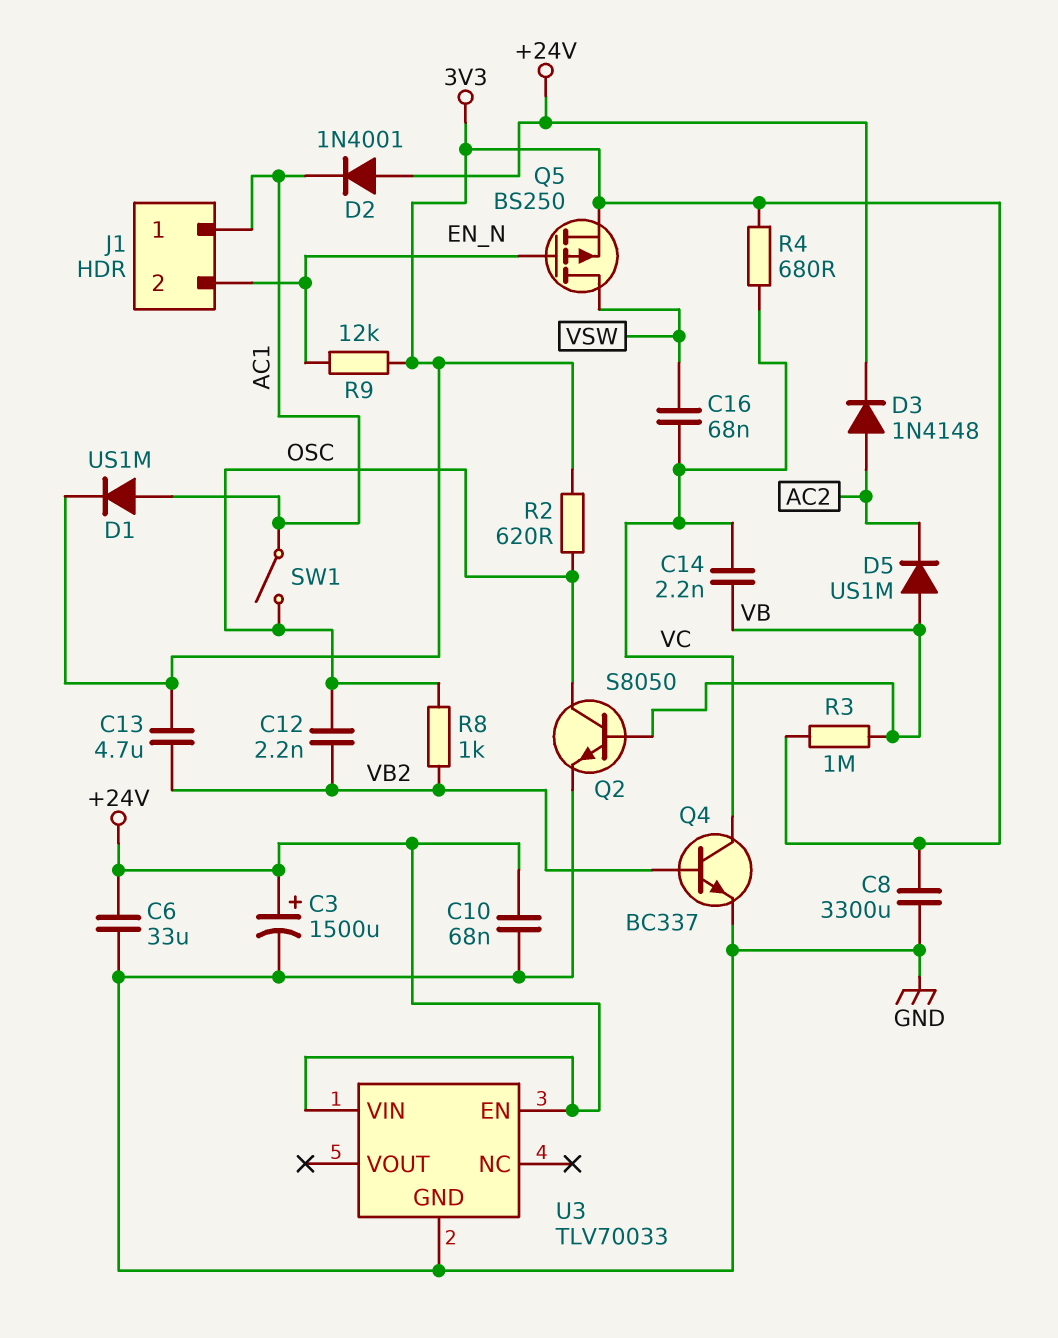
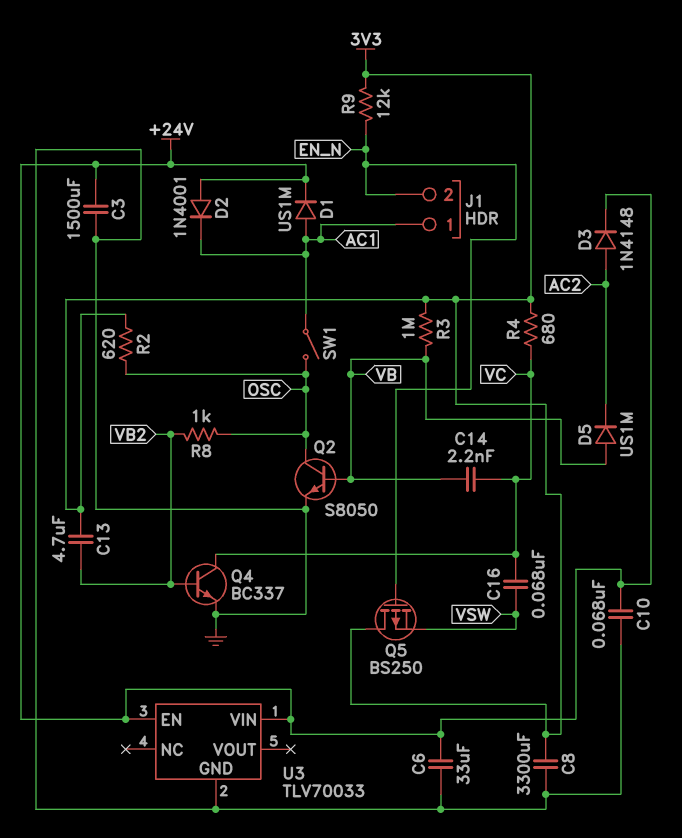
C3: 1500uF (plus +24V, minus GND) -> 1500uF (+24V, GND)
C12: 2.2nF (OSC, VB2) -> none
D1: diode US1M (A AC1, K 3V3) -> diode US1M (A AC1, K +24V)
Q5: PMOS BS250 (G EN_N, D VSW, S 3V3) -> PMOS BS250 (G EN_N, D 3V3, S VSW)

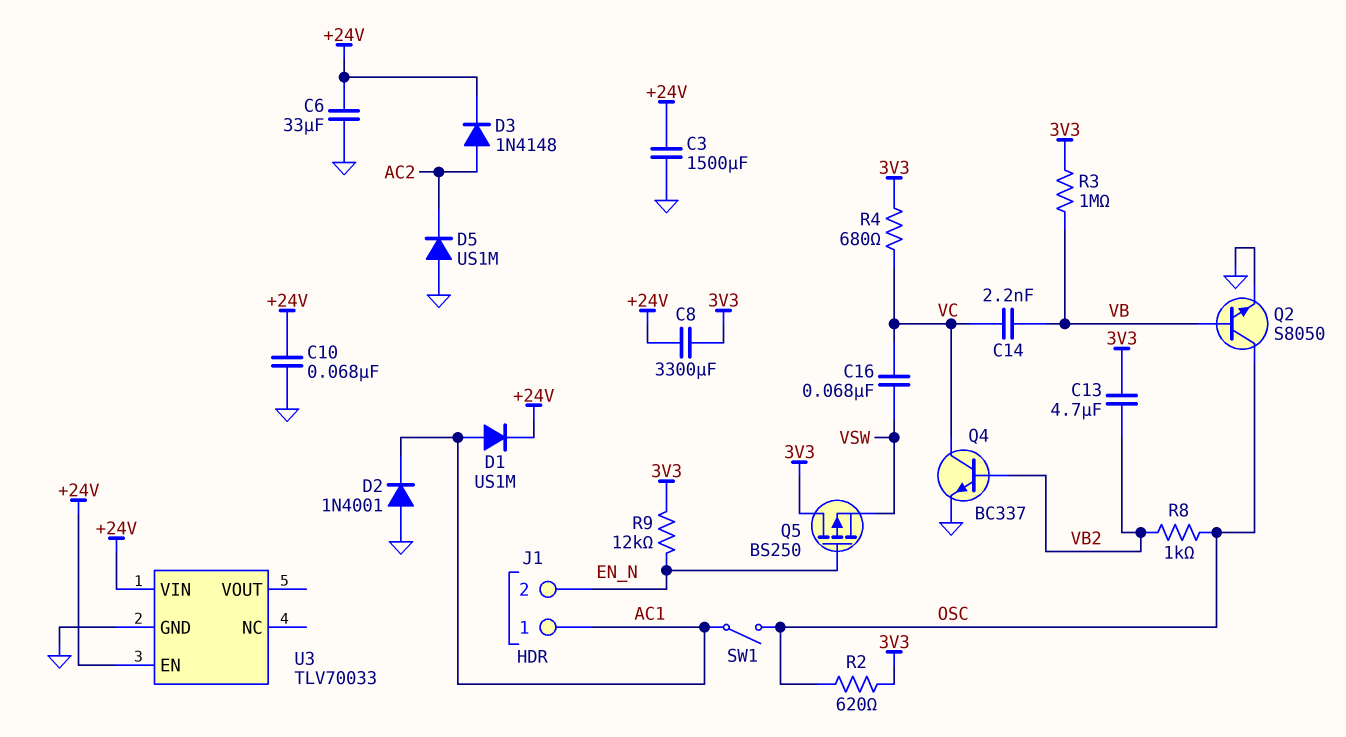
C8: 3300uF (3V3, GND) -> 3300uF (+24V, 3V3)
D2: diode 1N4001 (A +24V, K AC1) -> diode 1N4001 (A GND, K AC1)
D5: diode US1M (A VB, K AC2) -> diode US1M (A GND, K AC2)

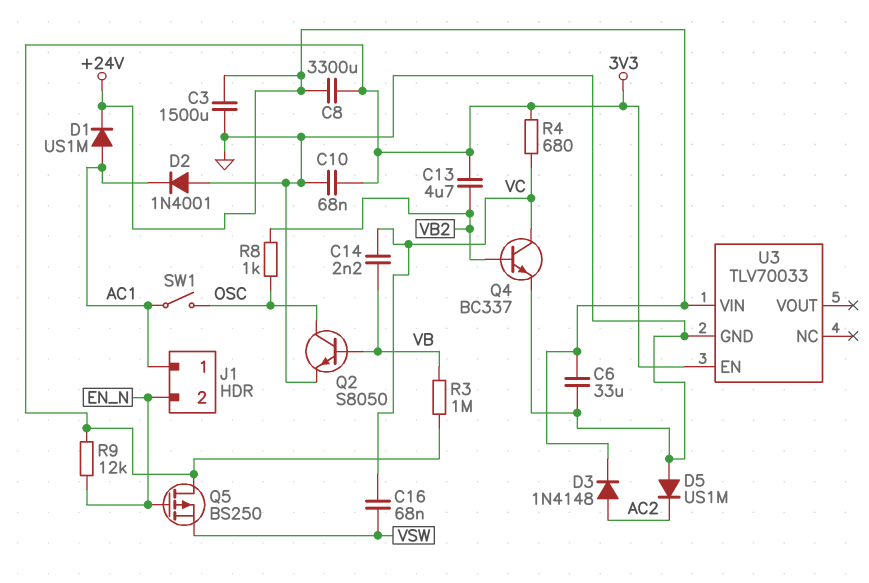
C10: 68nF (+24V, GND) -> 68nF (3V3, GND)
R2: 620 (3V3, OSC) -> none
U3 pin EN: +24V -> 3V3

